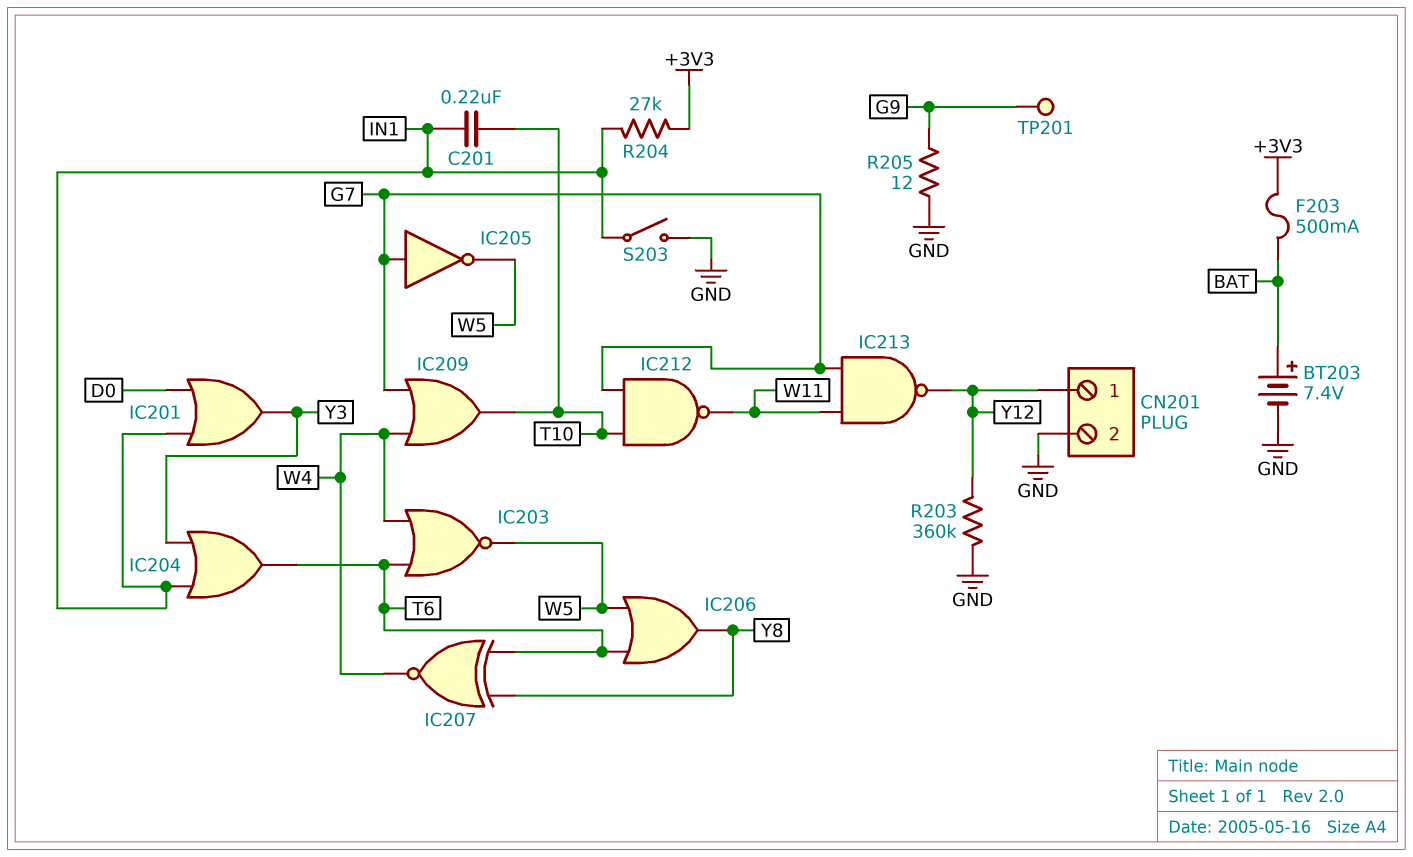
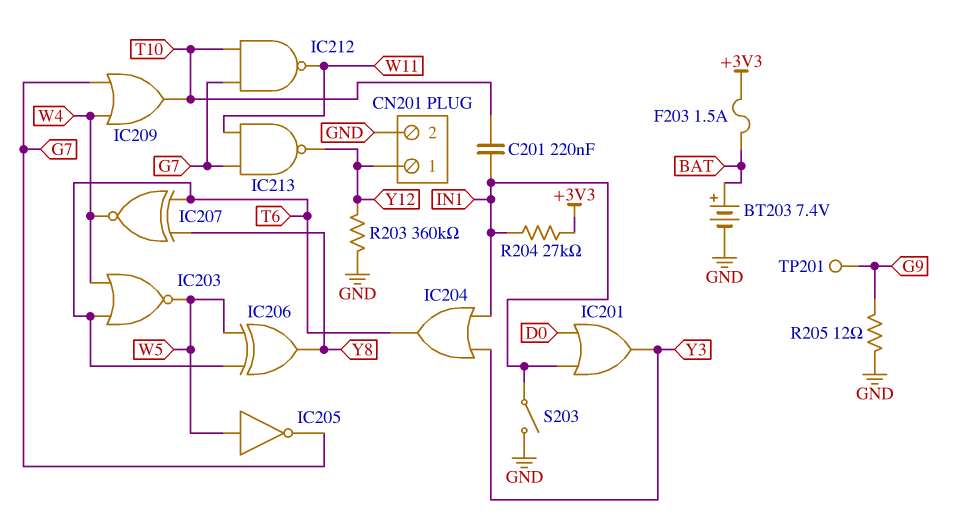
F203: 500mA (+3V3, BAT) -> 1.5A (+3V3, BAT)
IC205: NOT (in G7, out W5) -> NOT (in W5, out G7)
IC206: OR (in T6, in W5, out Y8) -> XOR (in T6, in W5, out Y8)

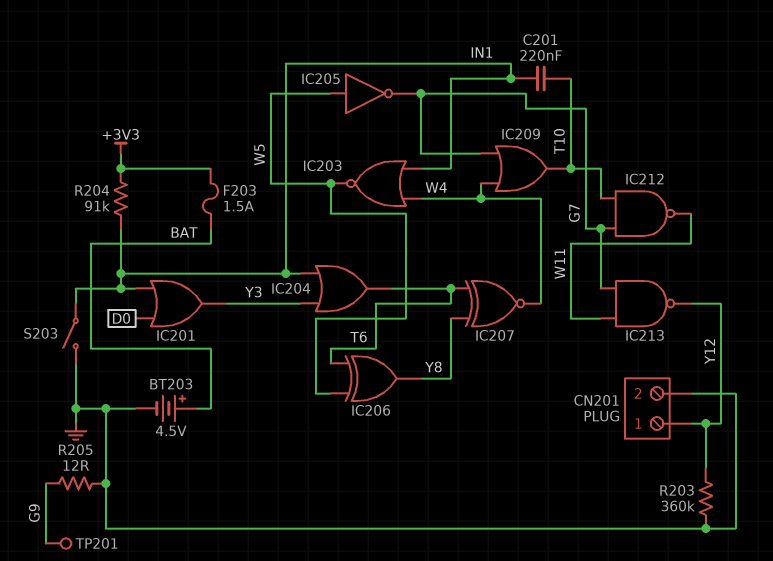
BT203: 7.4V (plus BAT, minus GND) -> 4.5V (plus BAT, minus GND)
IC203: NOR (in T6, in W4, out W5) -> NOR (in IN1, in W4, out W5)
R204: 27k (+3V3, IN1) -> 91k (+3V3, IN1)

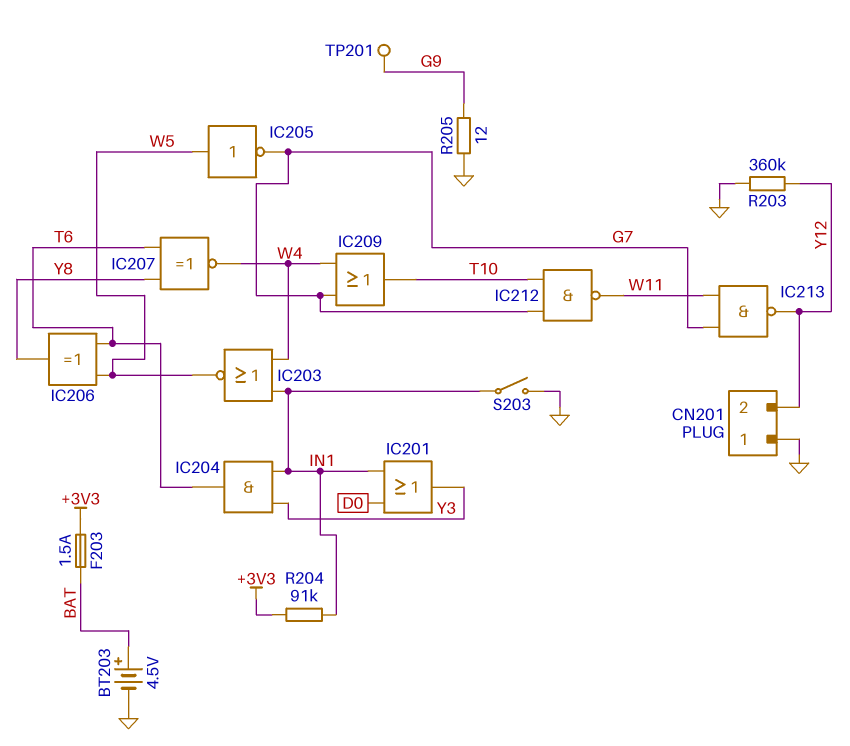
C201: 220nF (IN1, T10) -> none
CN201 pin 1: Y12 -> GND
CN201 pin 2: GND -> Y12
IC204: OR (in IN1, in Y3, out T6) -> AND (in IN1, in Y3, out T6)

